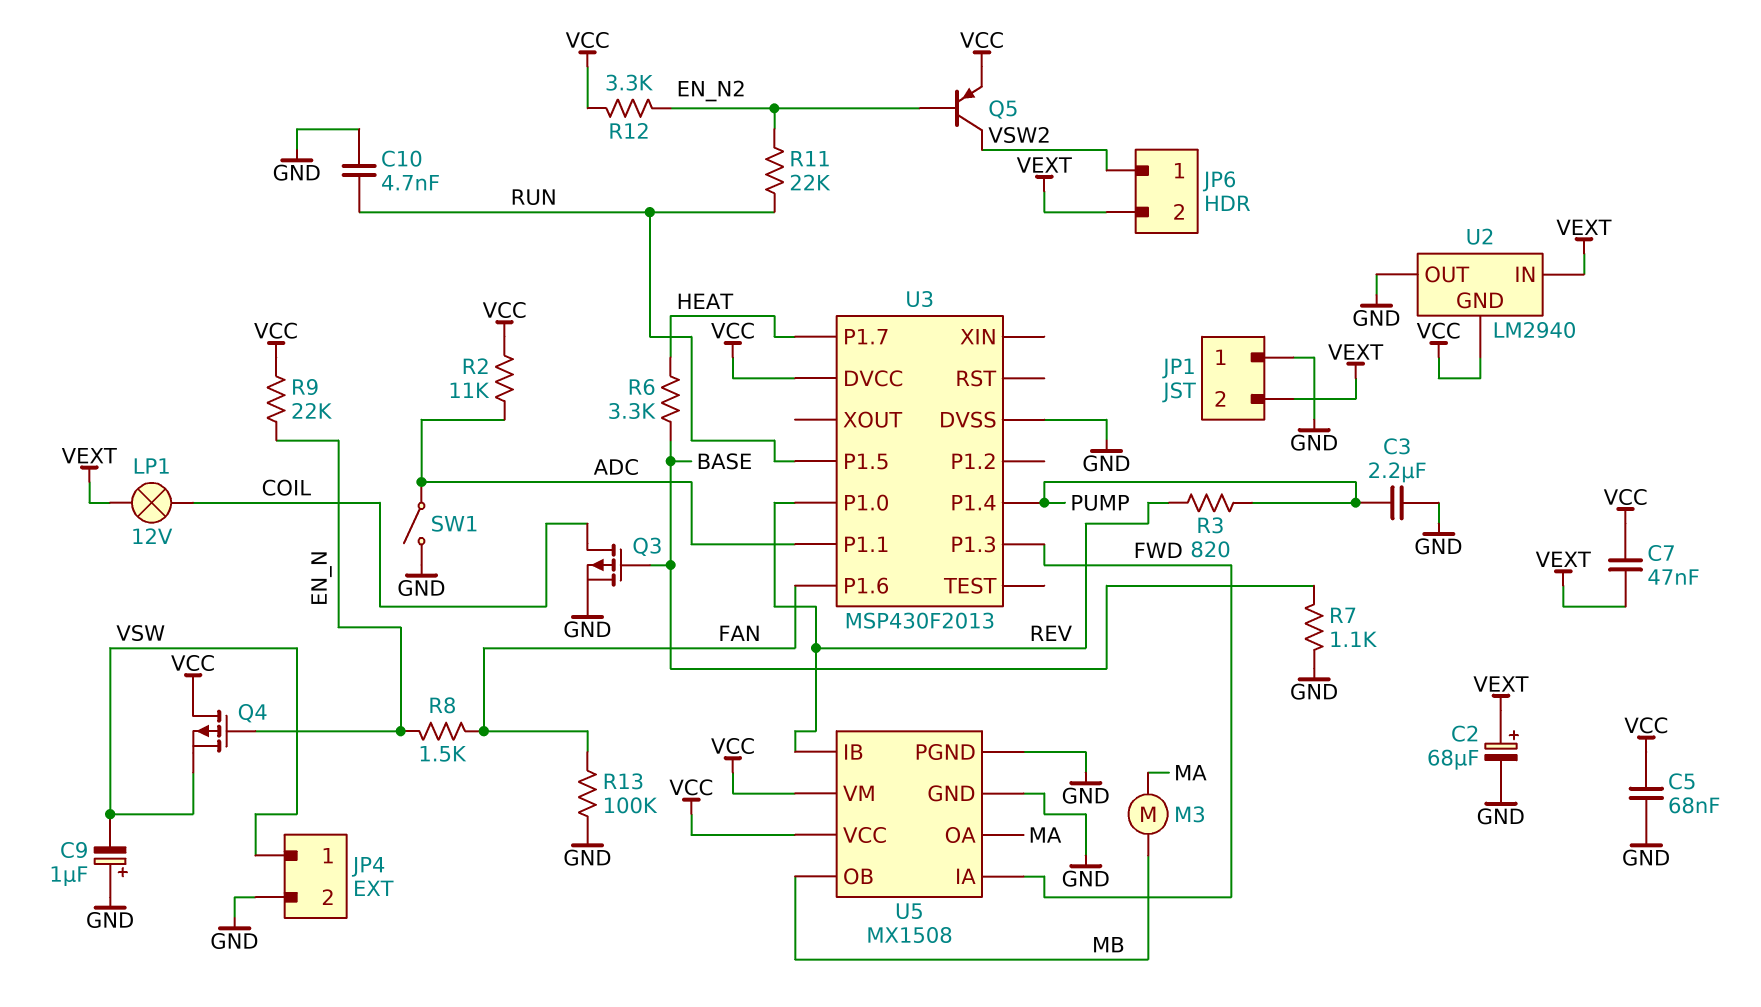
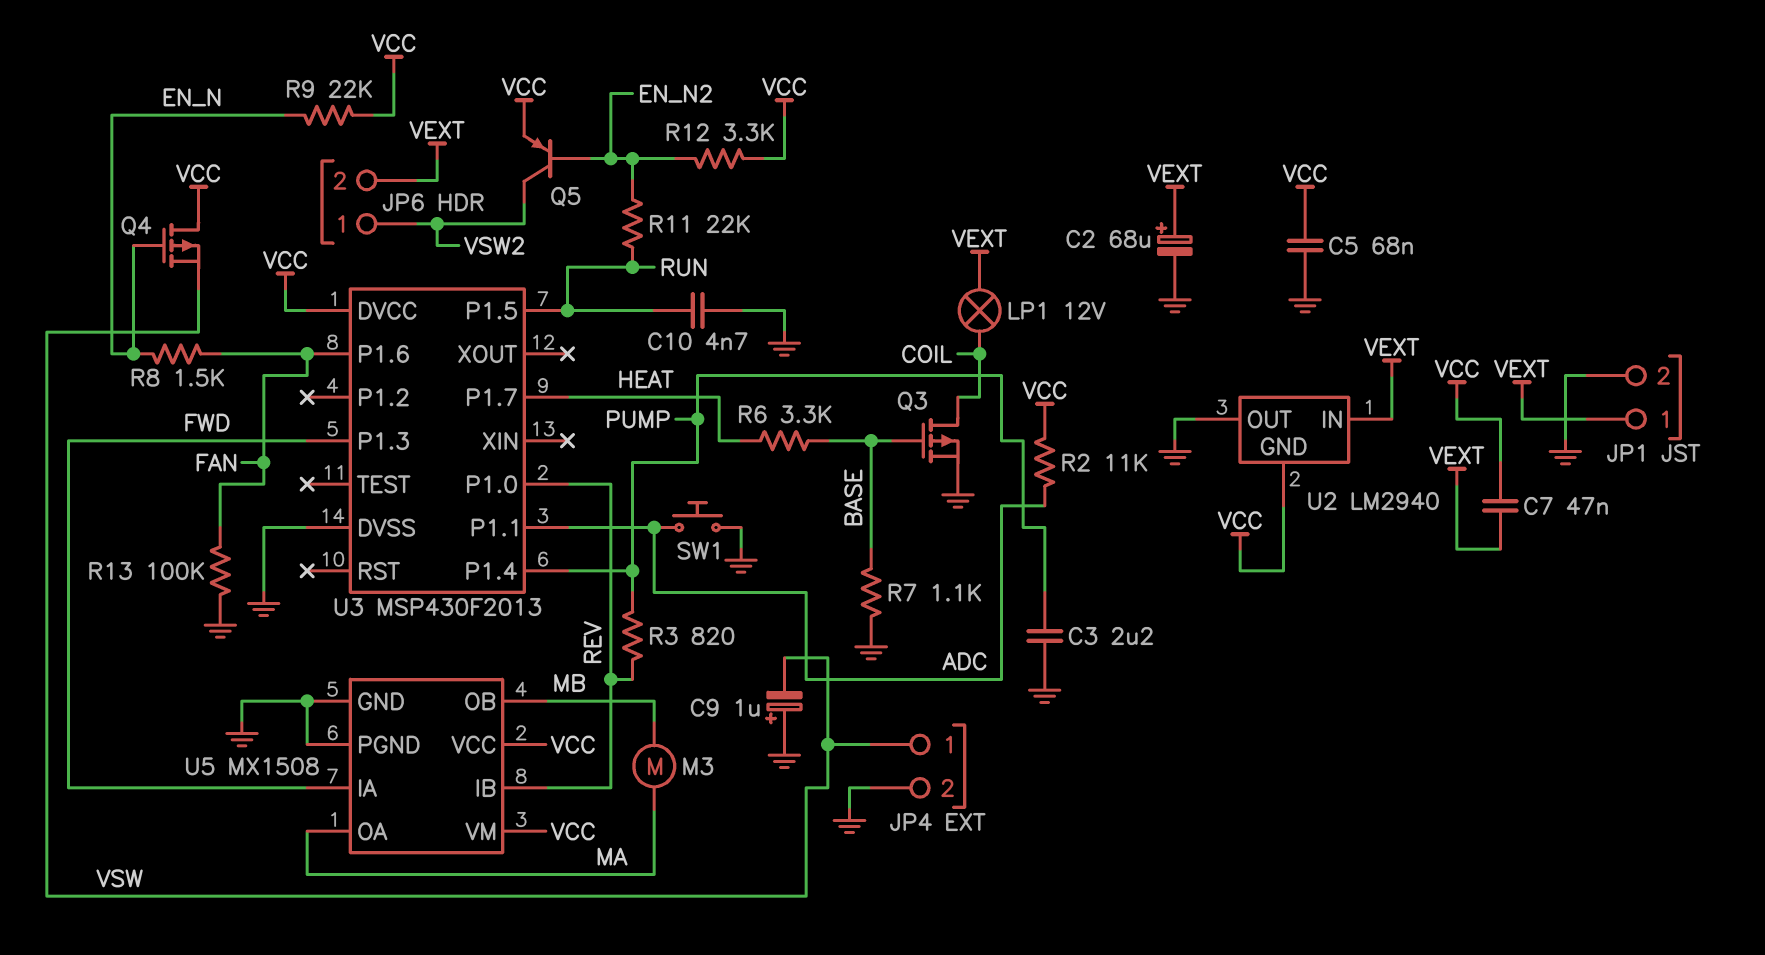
JP1 pin 1: GND -> VEXT
JP1 pin 2: VEXT -> GND
SW1: switch (ADC, GND) -> button (ADC, GND)

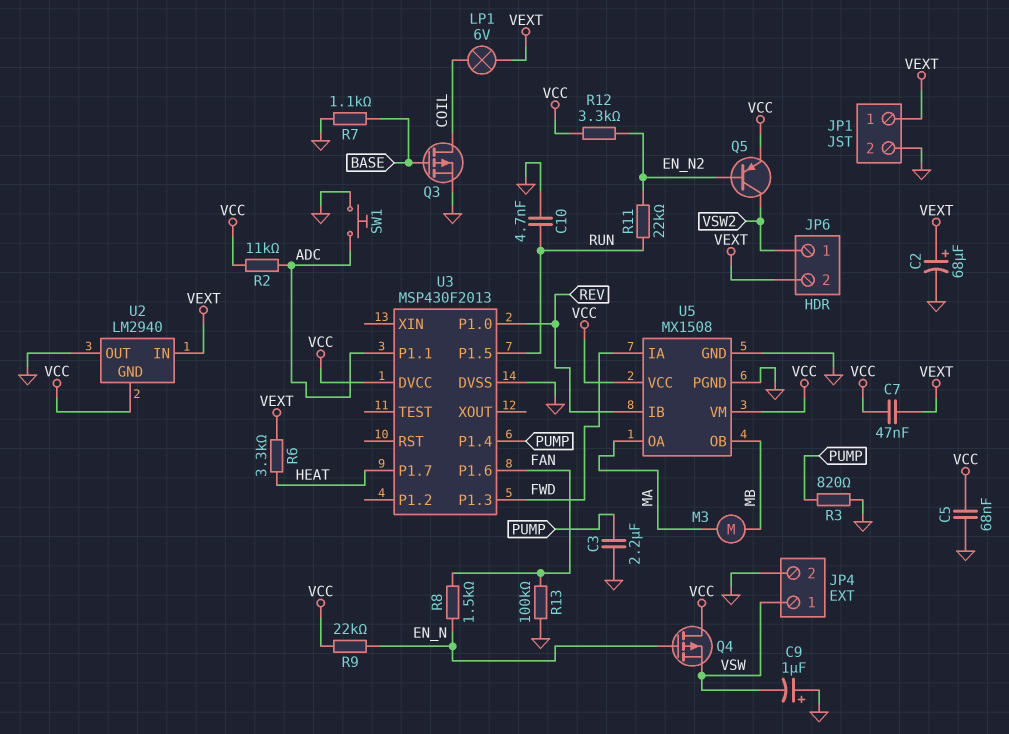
LP1: lamp 12V (COIL, VEXT) -> lamp 6V (COIL, VEXT)
R3: 820 (PUMP, REV) -> 820 (GND, PUMP)
R6: 3.3k (BASE, HEAT) -> 3.3k (HEAT, VEXT)

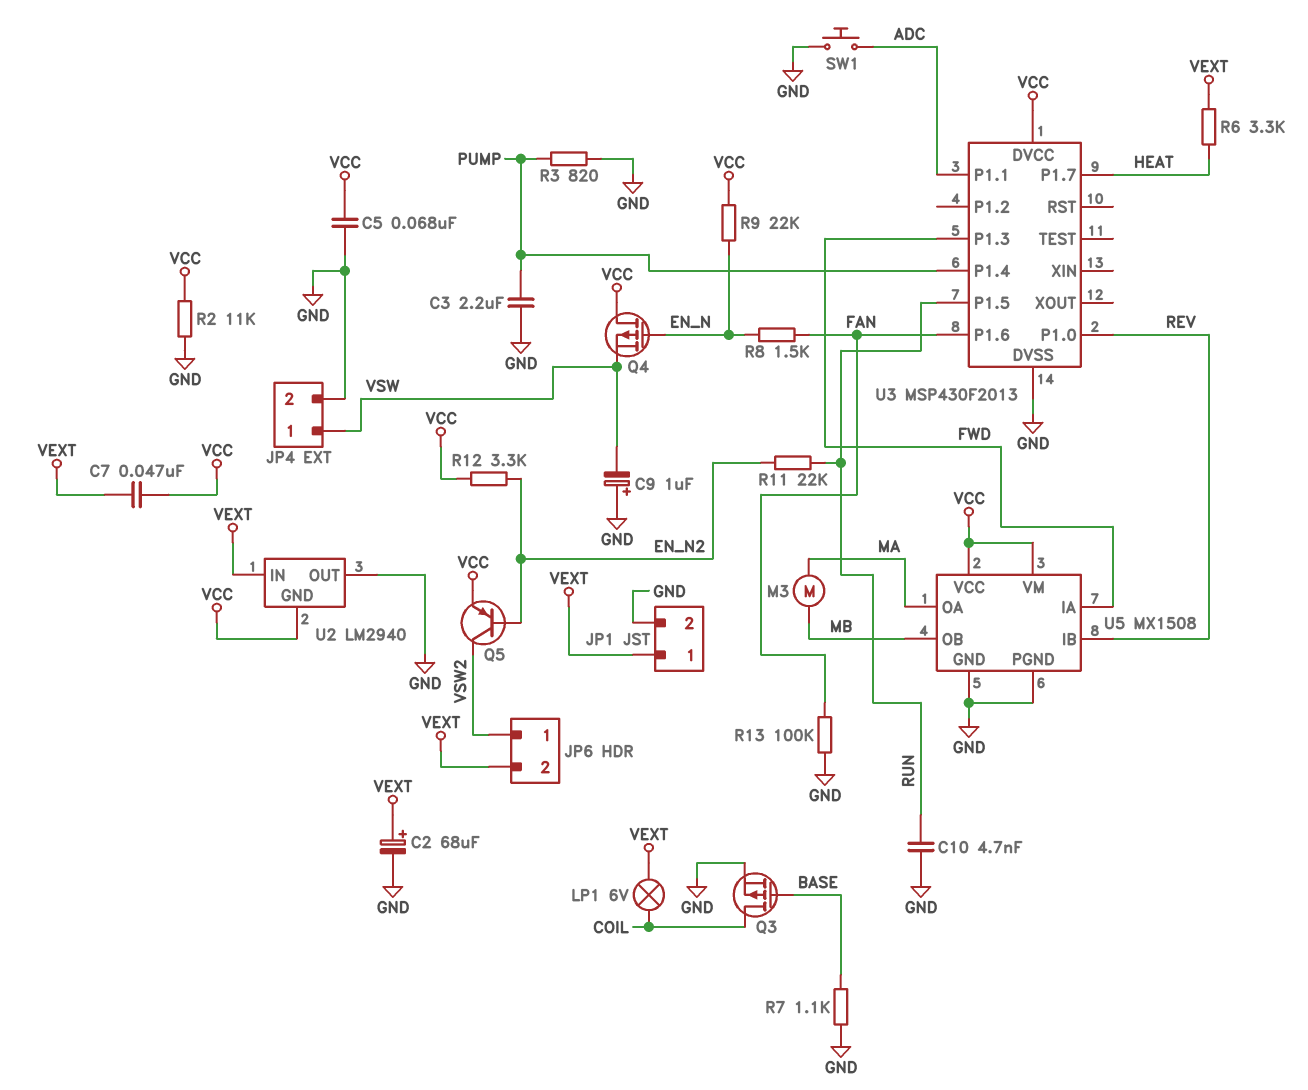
R2: 11k (ADC, VCC) -> 11k (GND, VCC)

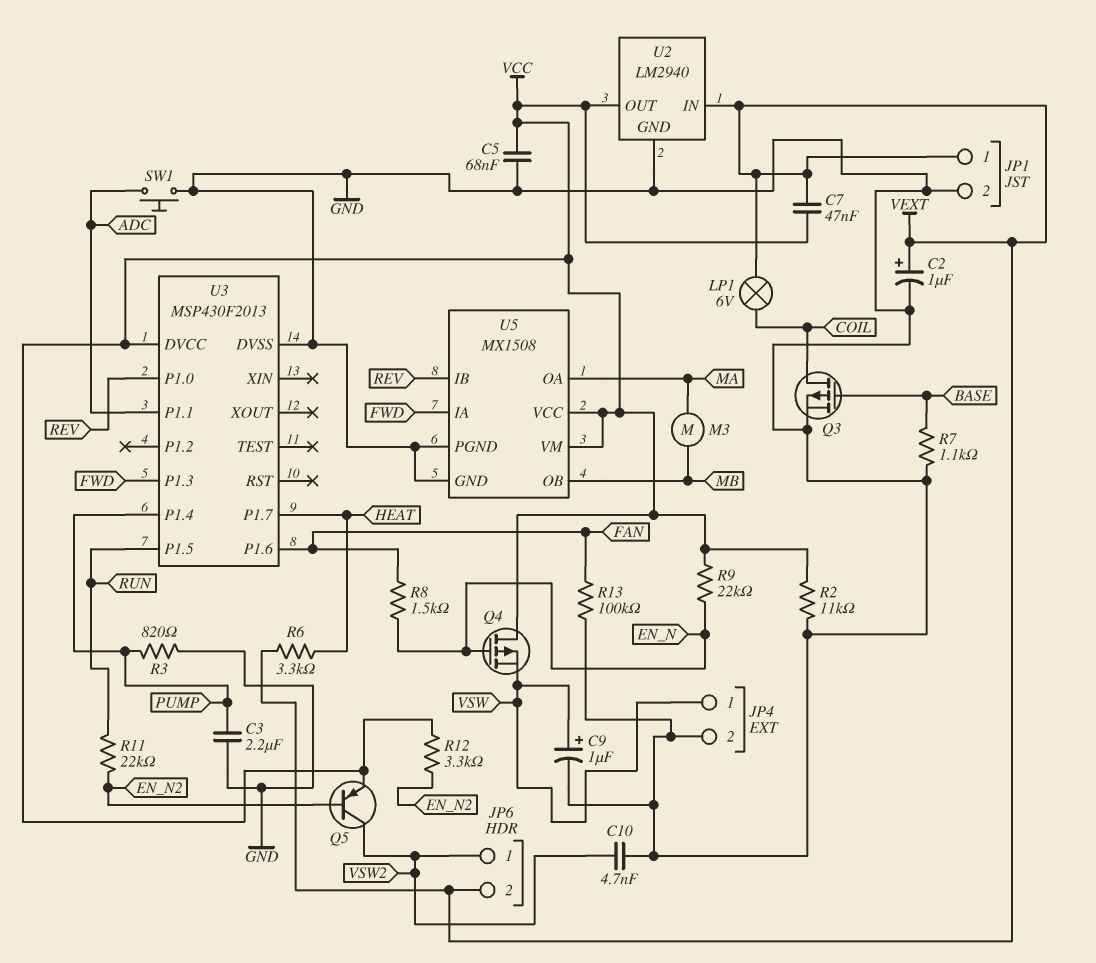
C2: 68uF (plus VEXT, minus GND) -> 1uF (plus VEXT, minus GND)
C9: 1uF (plus GND, minus VSW) -> 1uF (plus VSW, minus GND)
C10: 4.7nF (GND, RUN) -> 4.7nF (GND, VSW2)
U2 pin GND: VCC -> GND
U2 pin OUT: GND -> VCC

